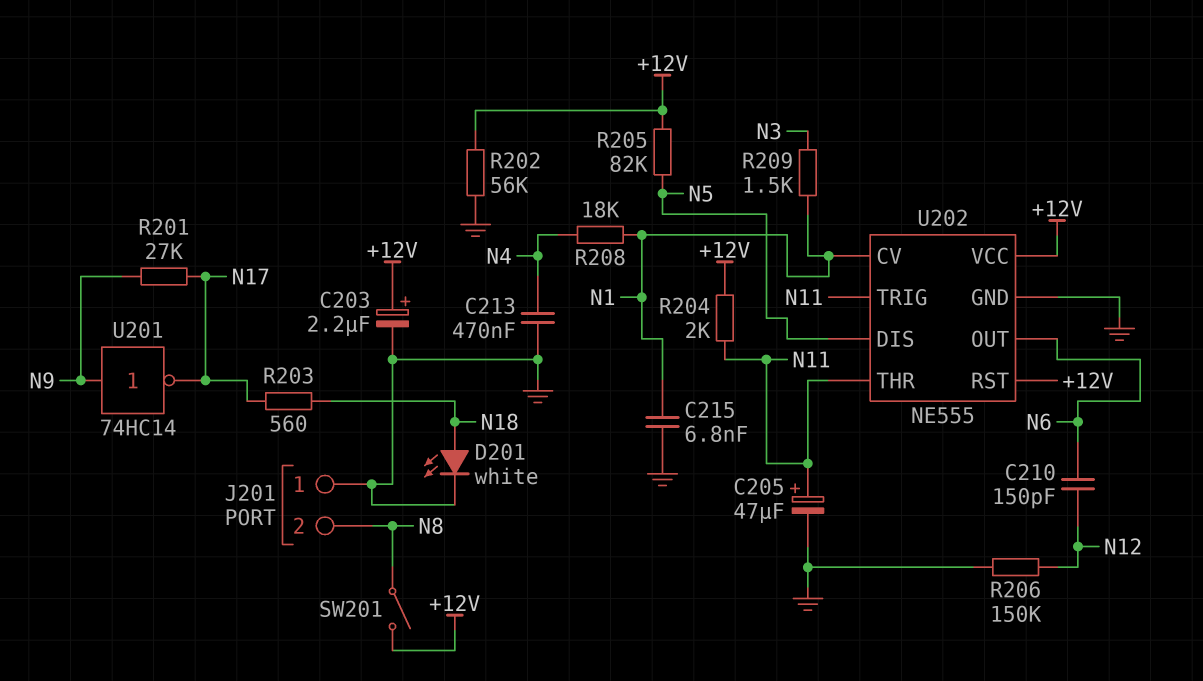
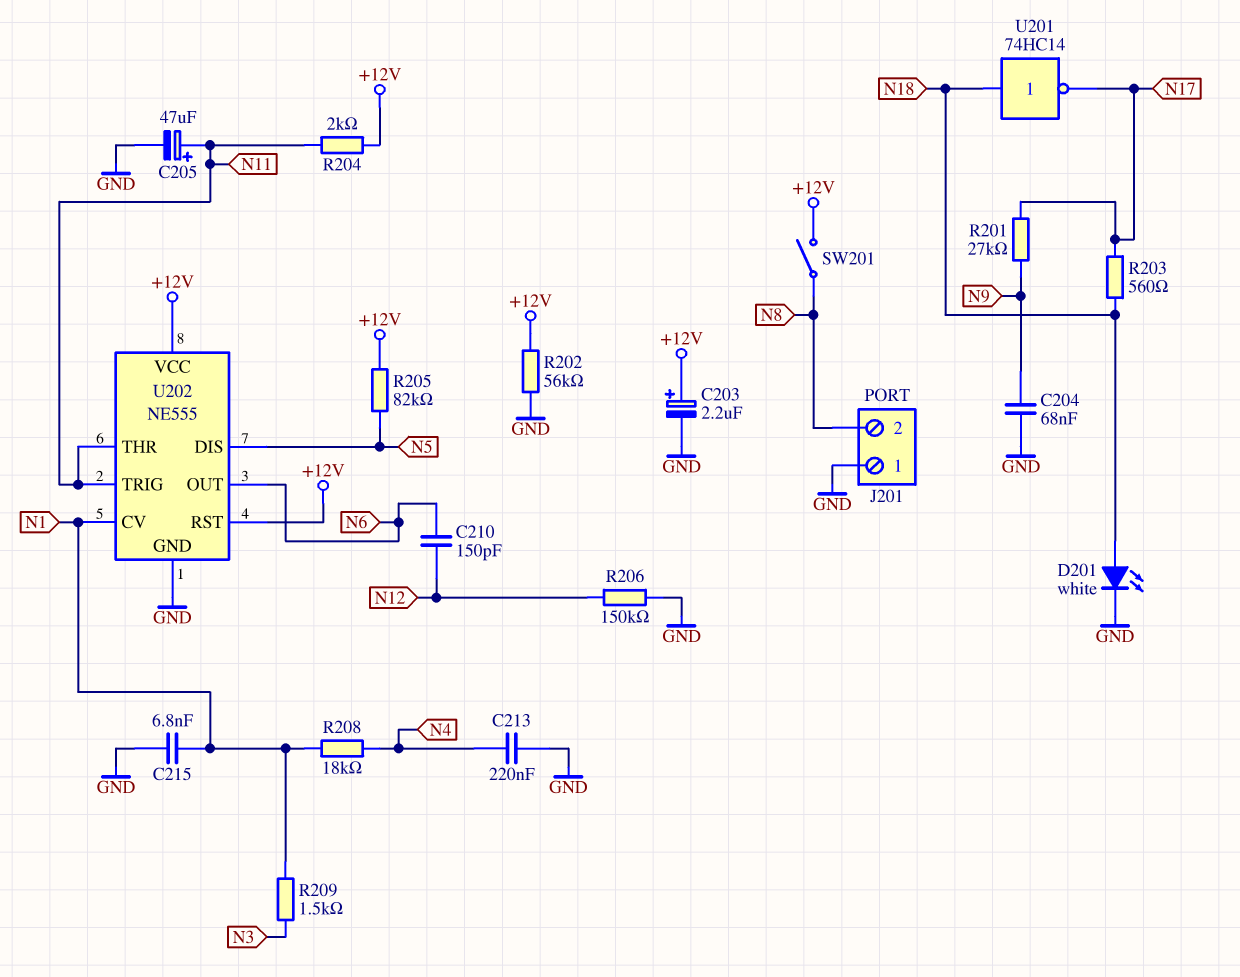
C204: none -> 68nF (GND, N9)
C213: 470nF (GND, N4) -> 220nF (GND, N4)
U201: NOT 74HC14 (in N9, out N17) -> NOT 74HC14 (in N18, out N17)

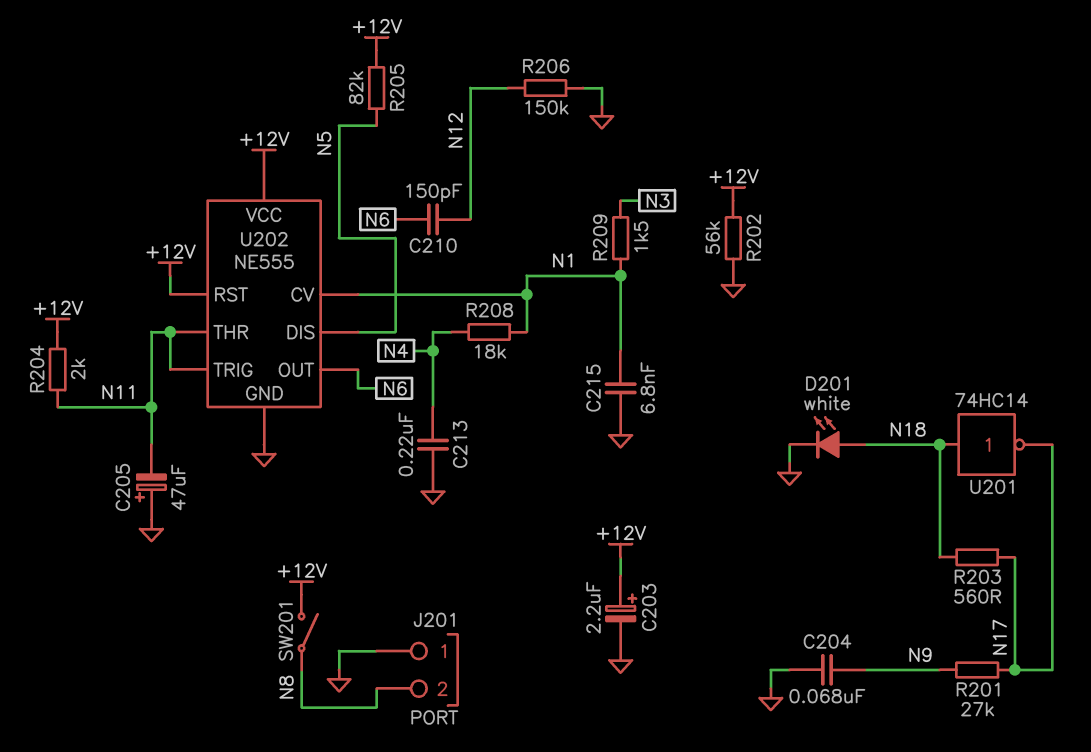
C205: 47uF (plus N11, minus GND) -> 47uF (plus GND, minus N11)

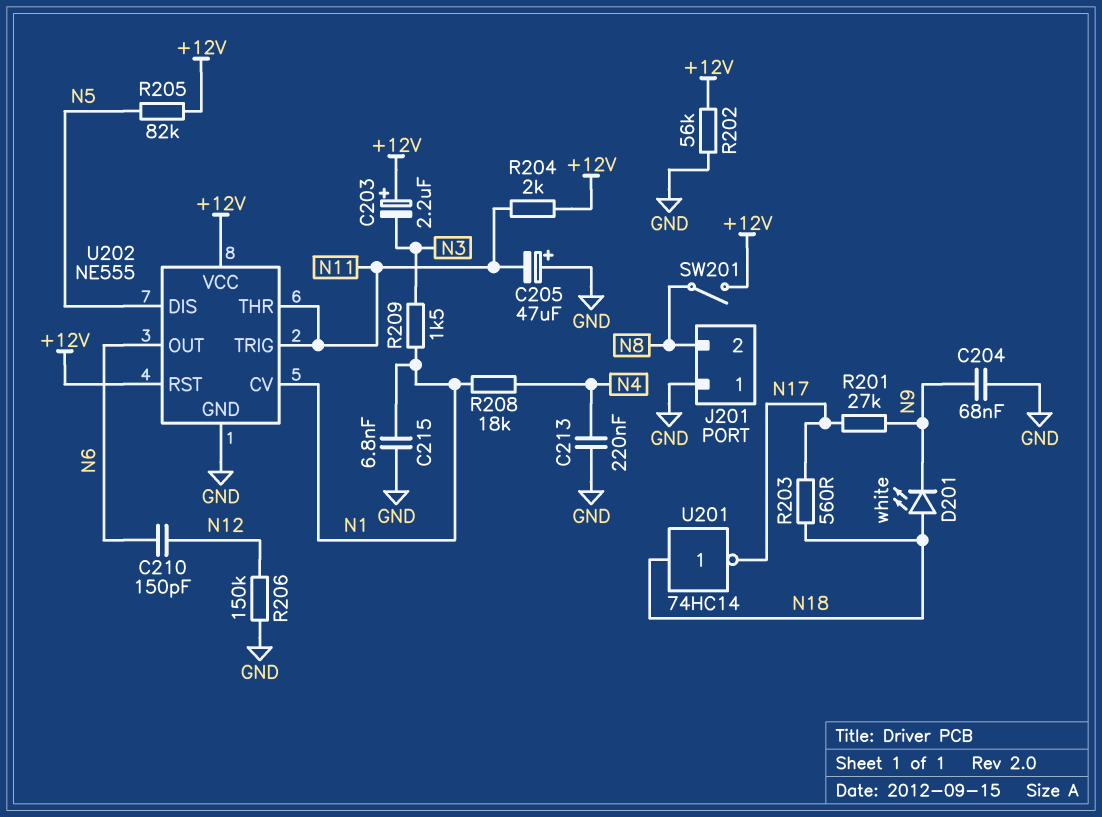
C203: 2.2uF (plus +12V, minus GND) -> 2.2uF (plus +12V, minus N3)
D201: LED white (A N18, K GND) -> LED white (A N18, K N9)

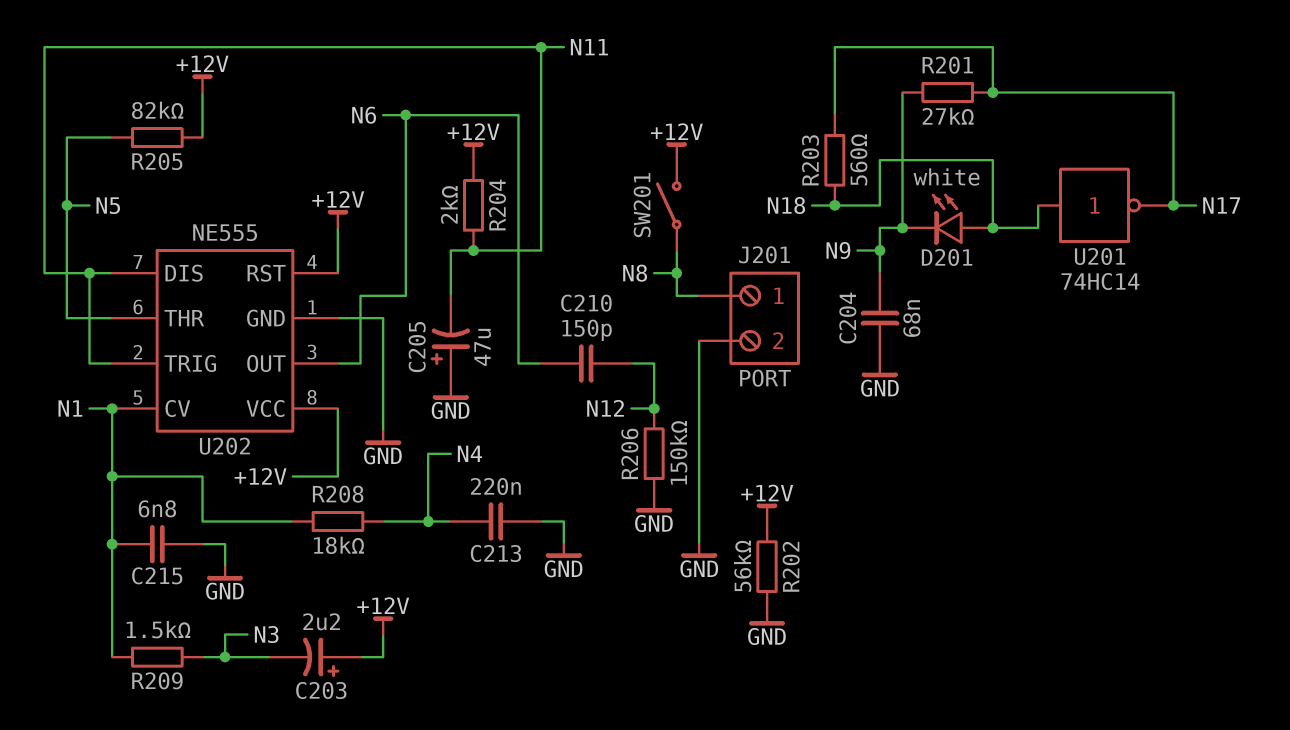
J201 pin 1: GND -> N8
J201 pin 2: N8 -> GND
U202 pin DIS: N5 -> N11
U202 pin THR: N11 -> N5

